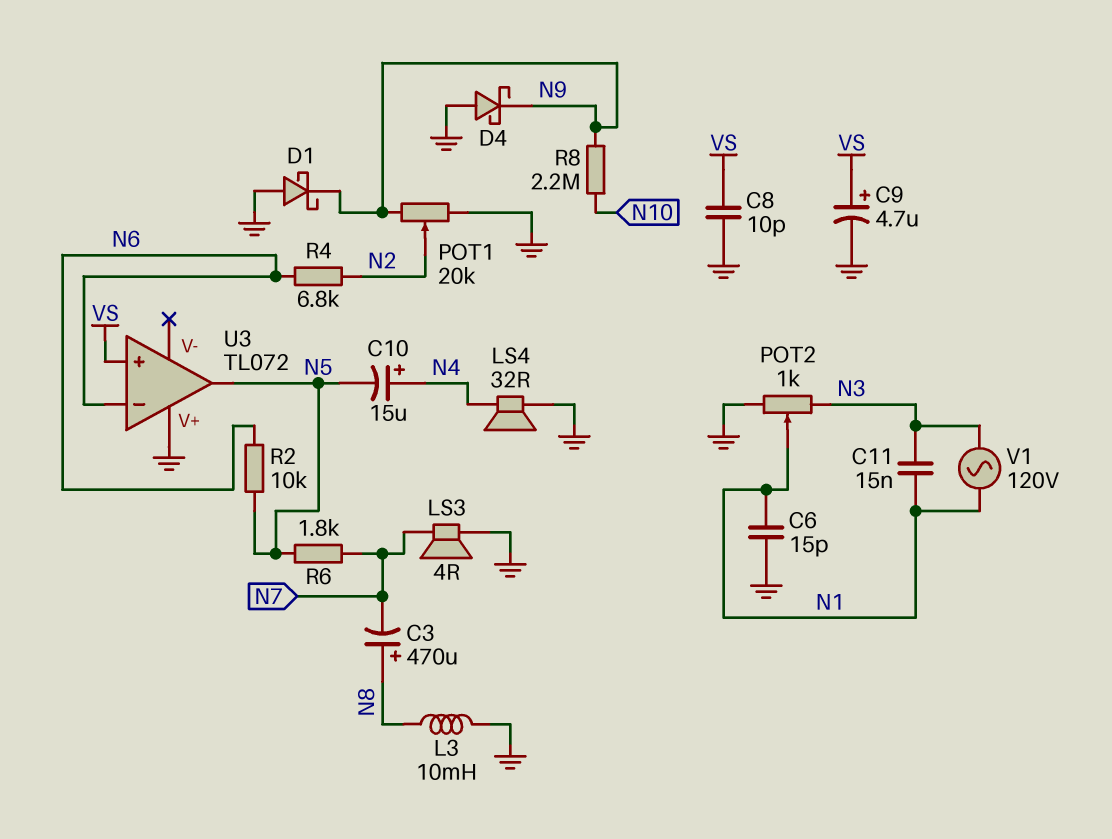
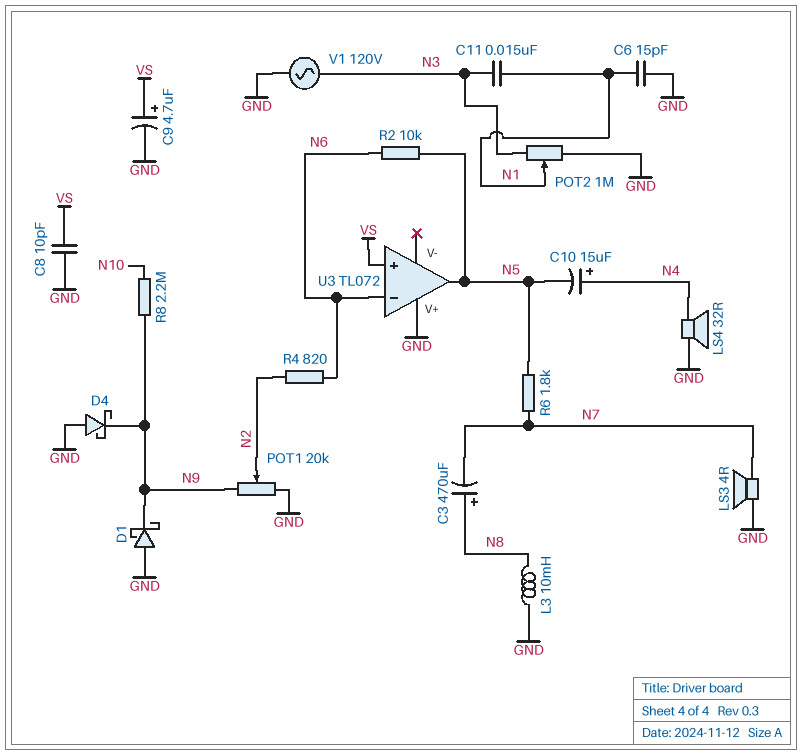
POT2: 1k (GND, N3, wiper N1) -> 1M (GND, N3, wiper N1)
R4: 6.8k (N2, N6) -> 820 (N2, N6)
V1: AC 120V (N1, N3) -> AC 120V (GND, N3)

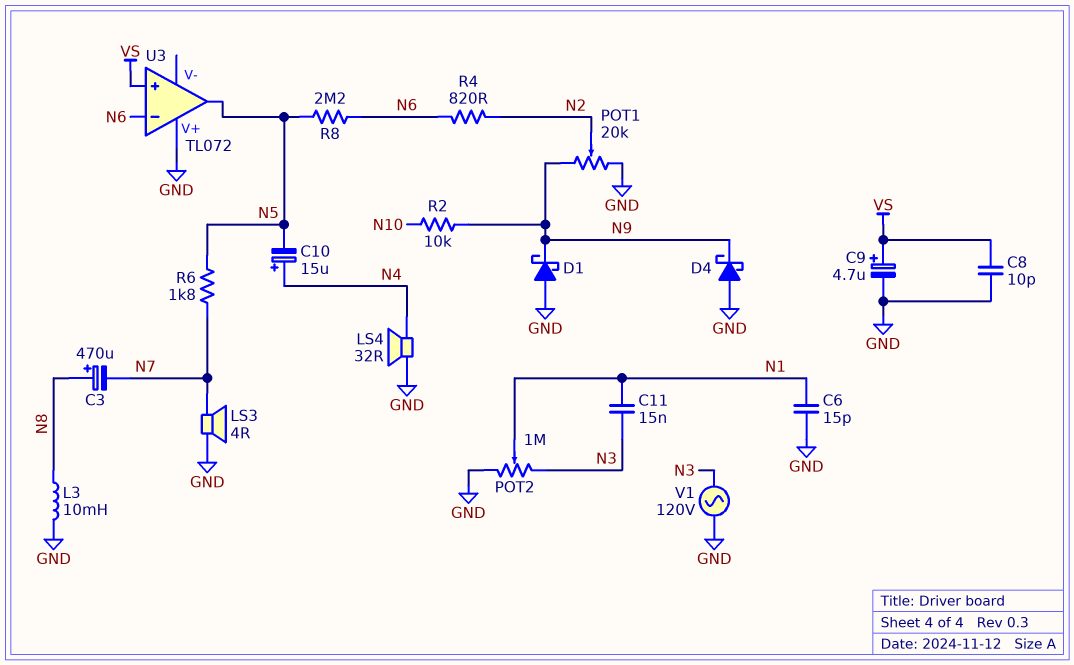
R2: 10k (N5, N6) -> 10k (N9, N10)
R8: 2.2M (N9, N10) -> 2.2M (N5, N6)

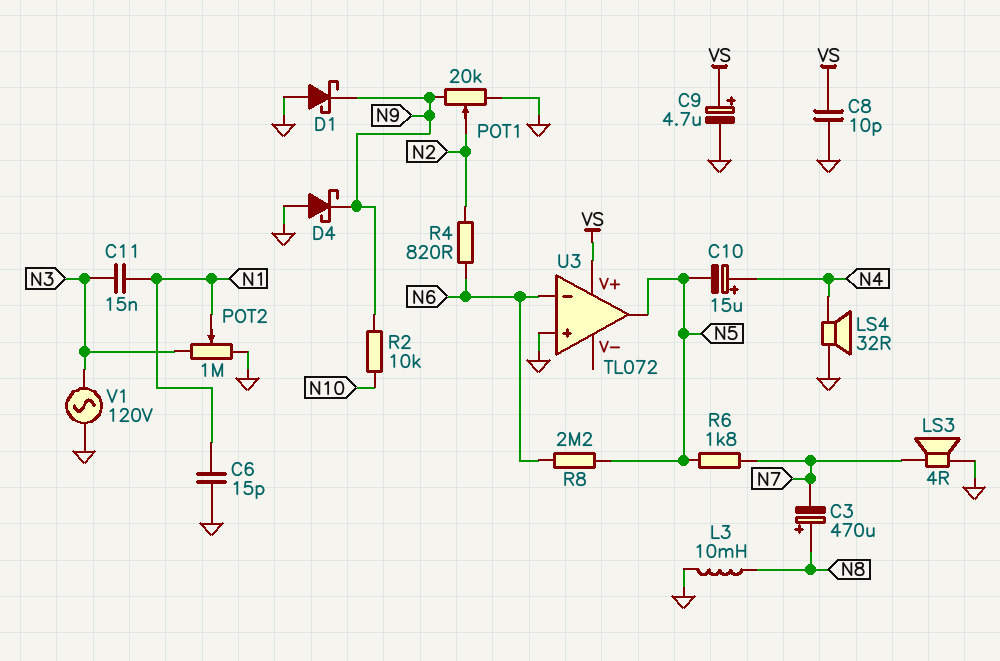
U3 pin V+: GND -> VS
U3 pin in+: VS -> GND

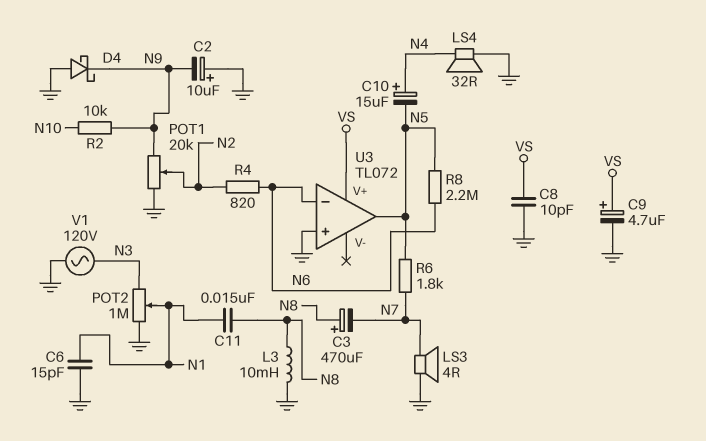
C2: none -> 10uF (plus GND, minus N9)
C11: 15nF (N1, N3) -> 15nF (N1, N8)
D1: schottky (A GND, K N9) -> none

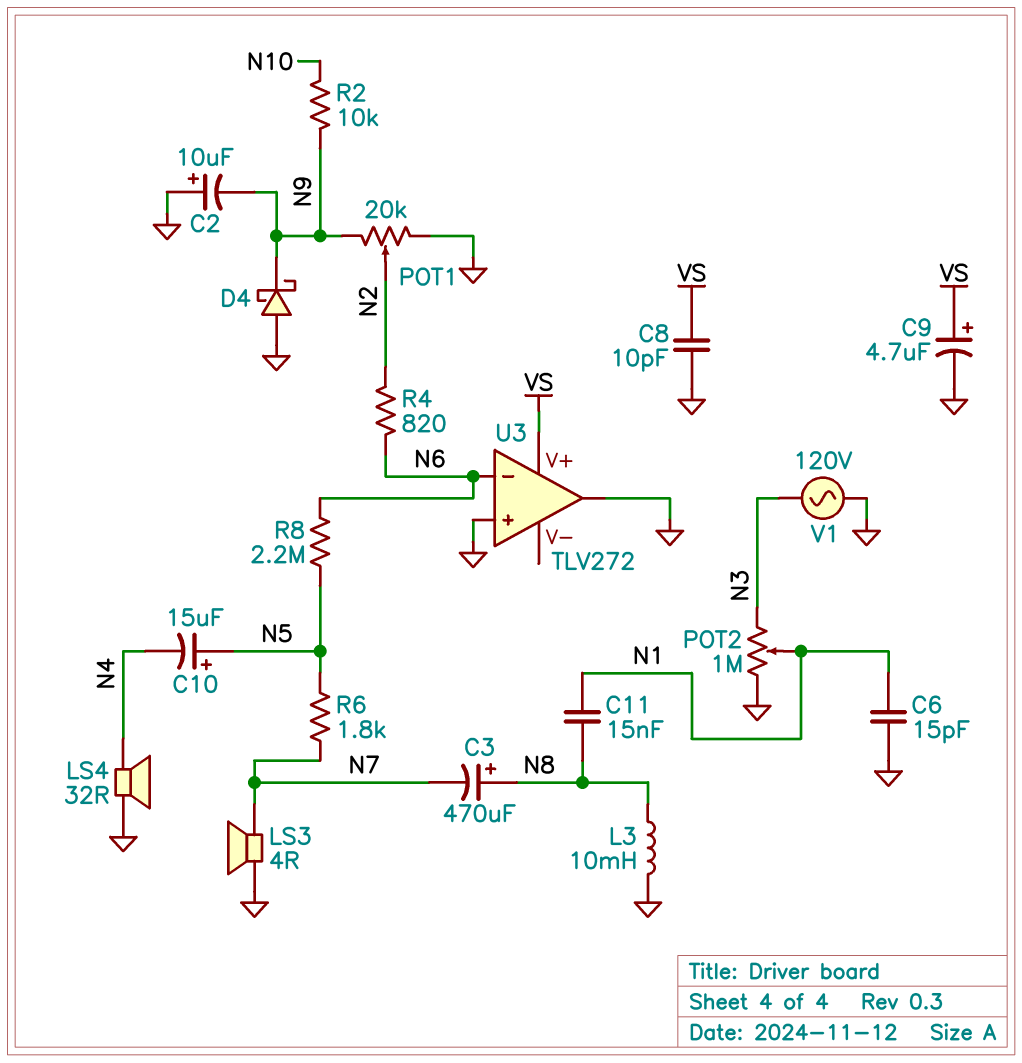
C10: 15uF (plus N4, minus N5) -> 15uF (plus N5, minus N4)
U3: TL072 -> TLV272
U3 pin out: N5 -> GND

